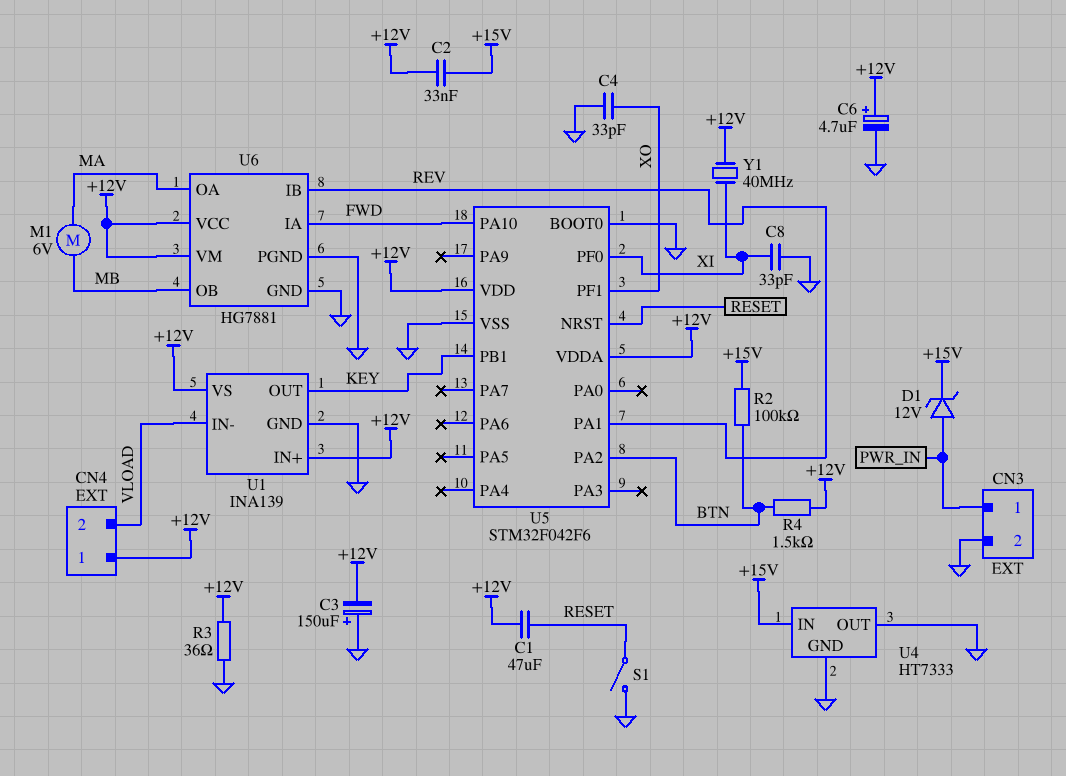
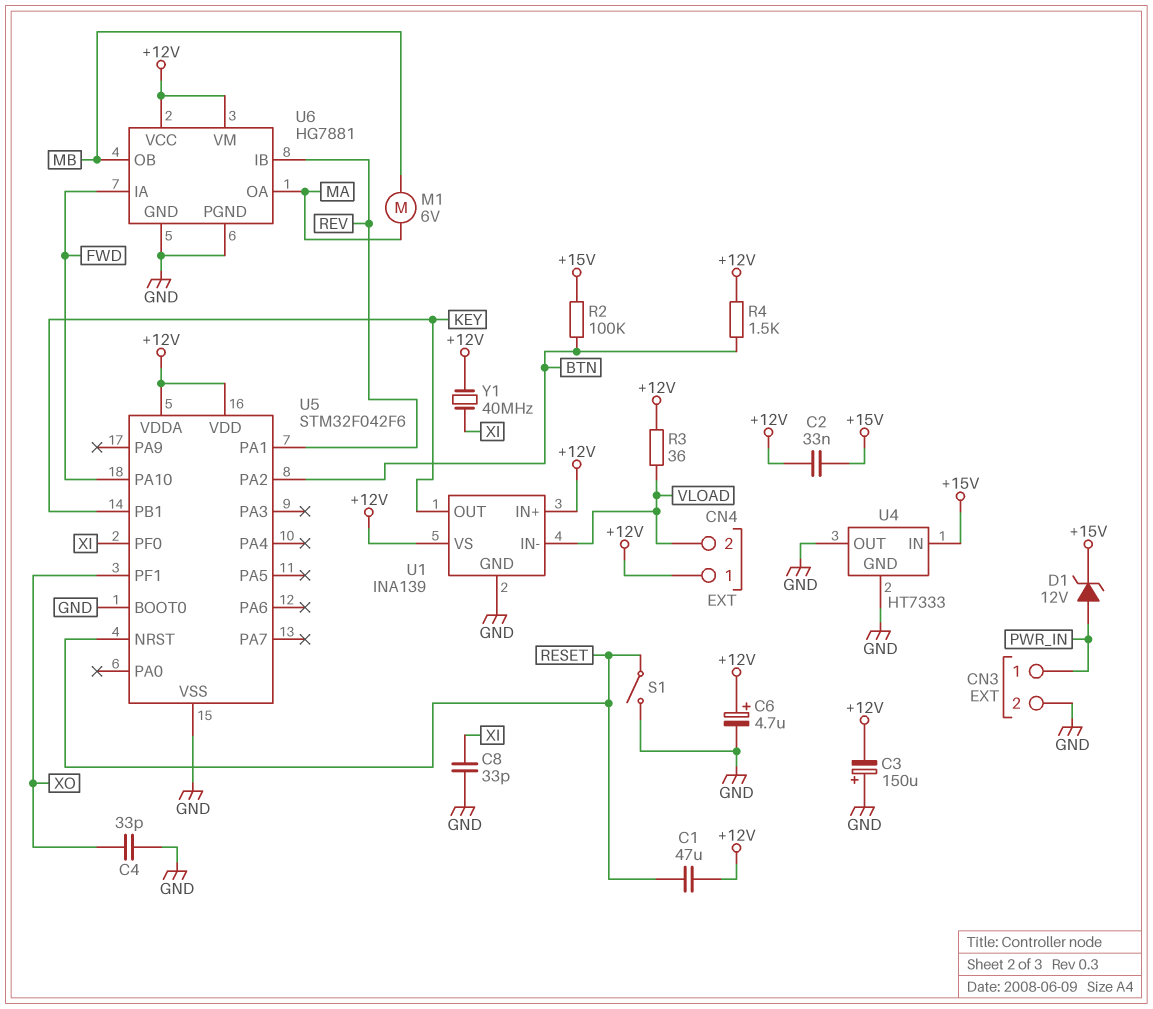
R3: 36 (+12V, GND) -> 36 (+12V, VLOAD)

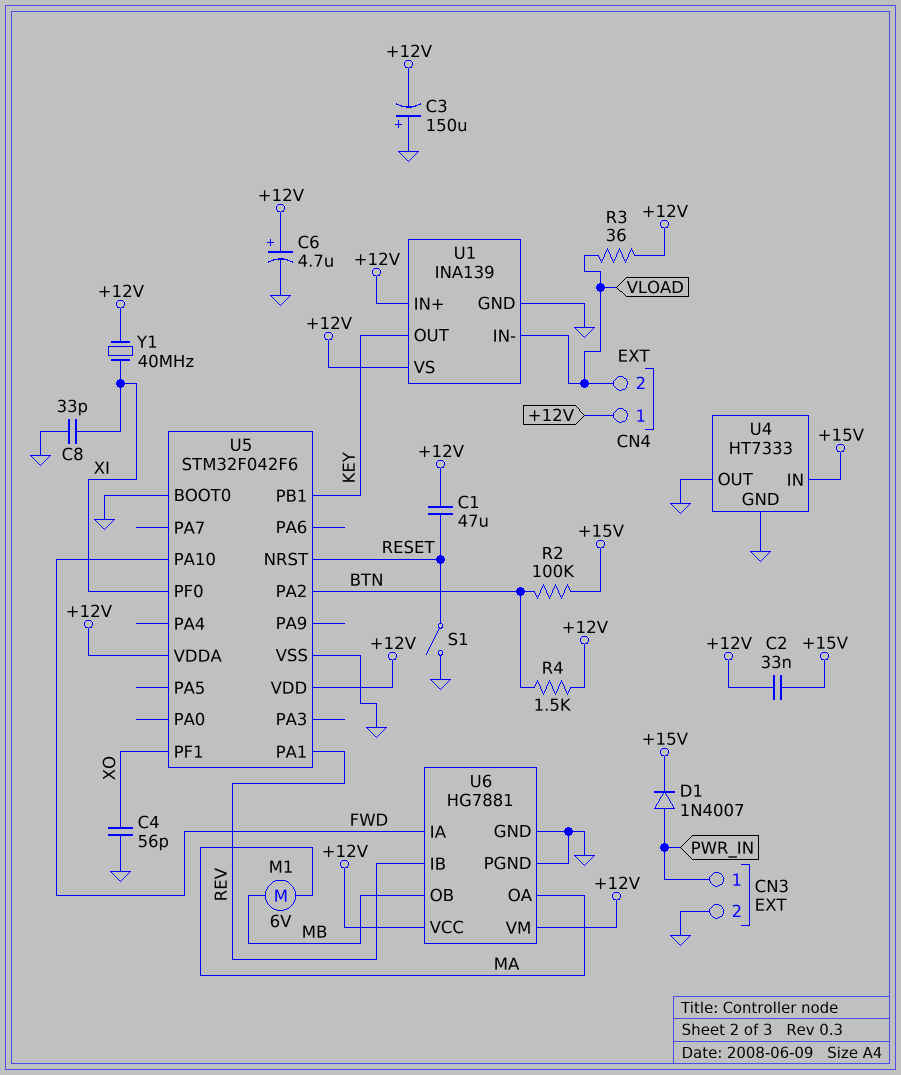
C4: 33pF (GND, XO) -> 56pF (GND, XO)
D1: zener 12V (A PWR_IN, K +15V) -> diode 1N4007 (A PWR_IN, K +15V)

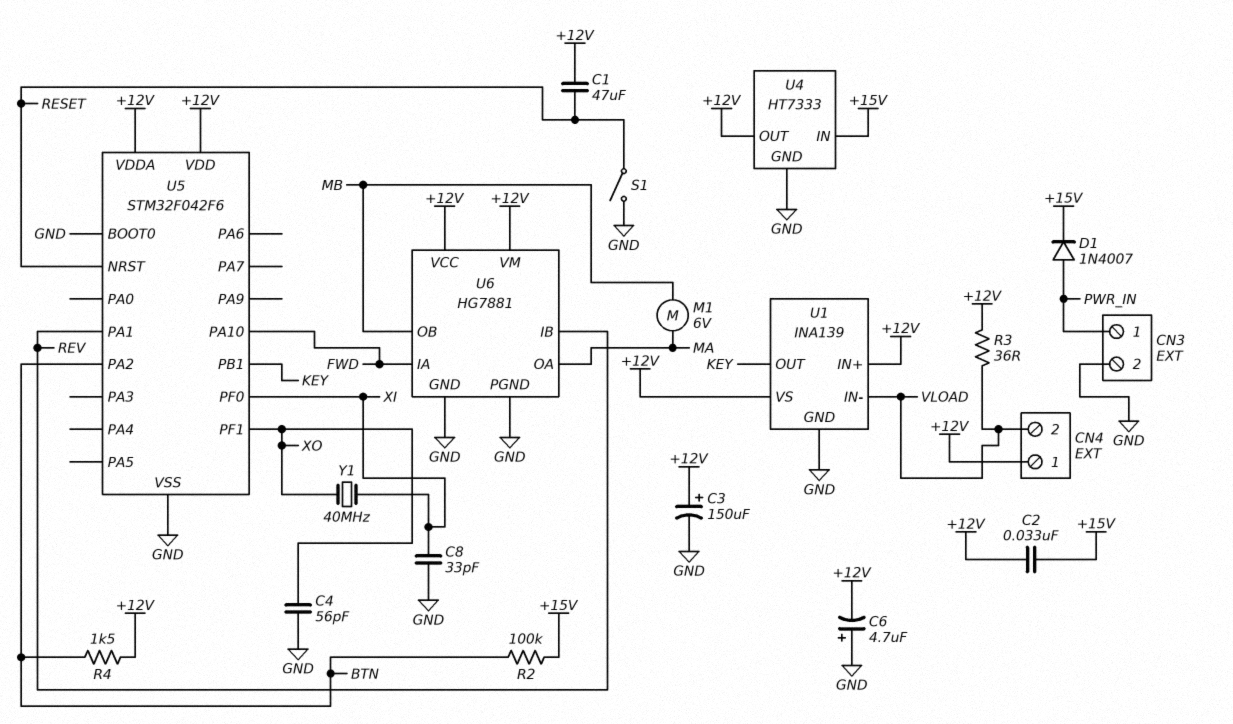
C3: 150uF (plus GND, minus +12V) -> 150uF (plus +12V, minus GND)
C6: 4.7uF (plus +12V, minus GND) -> 4.7uF (plus GND, minus +12V)
U4 pin OUT: GND -> +12V
Y1: 40MHz (+12V, XI) -> 40MHz (XI, XO)

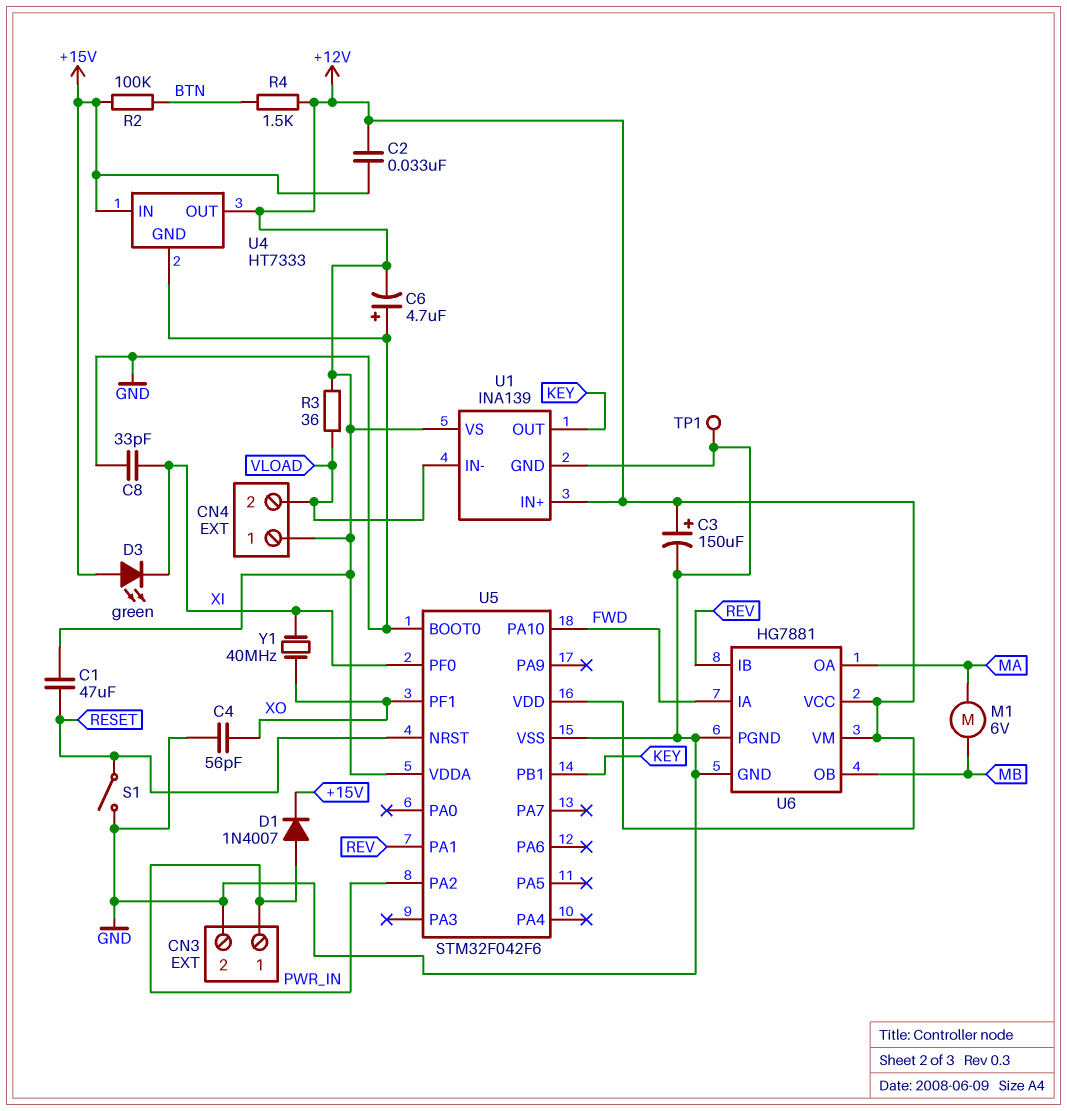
D3: none -> LED green (A +15V, K XI)
TP1: none -> test point (GND)
U5 pin PA2: BTN -> PWR_IN

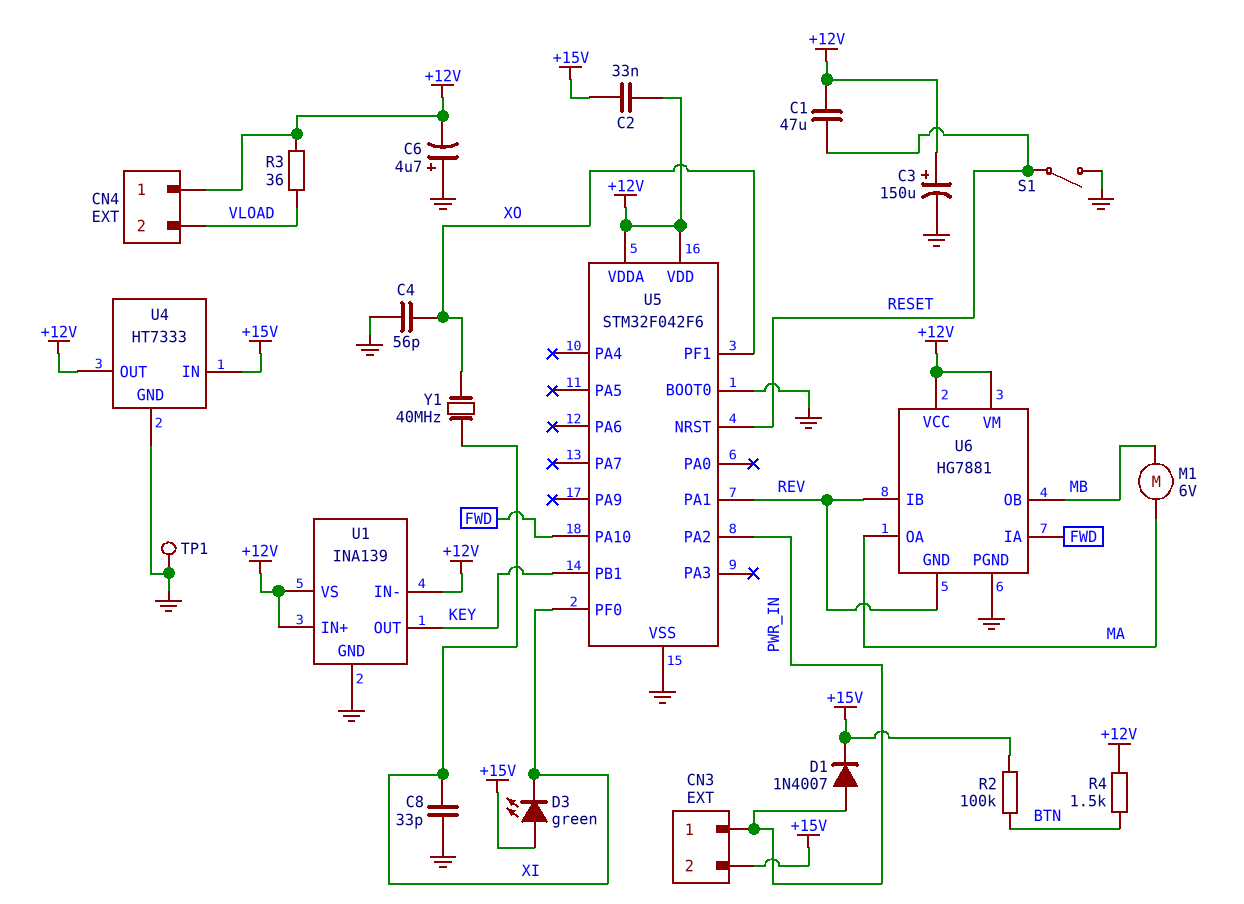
CN3 pin 2: GND -> +15V
U1 pin IN-: VLOAD -> +12V
U6 pin GND: GND -> REV

